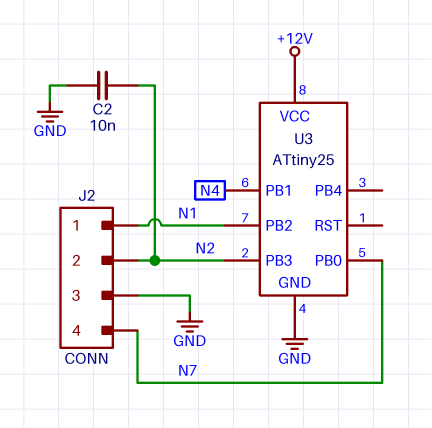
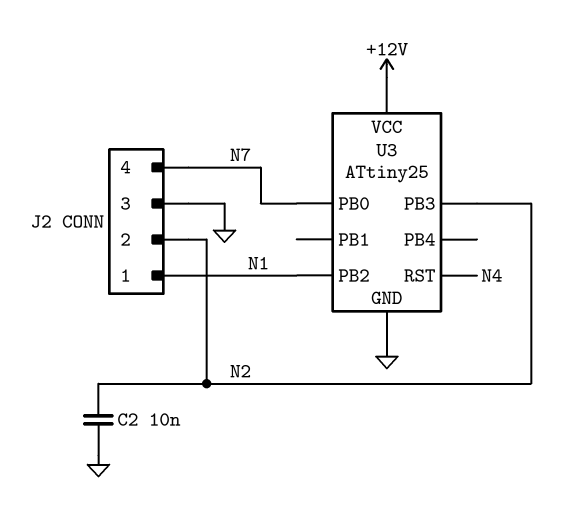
U3 pin PB1: N4 -> none
U3 pin RST: none -> N4

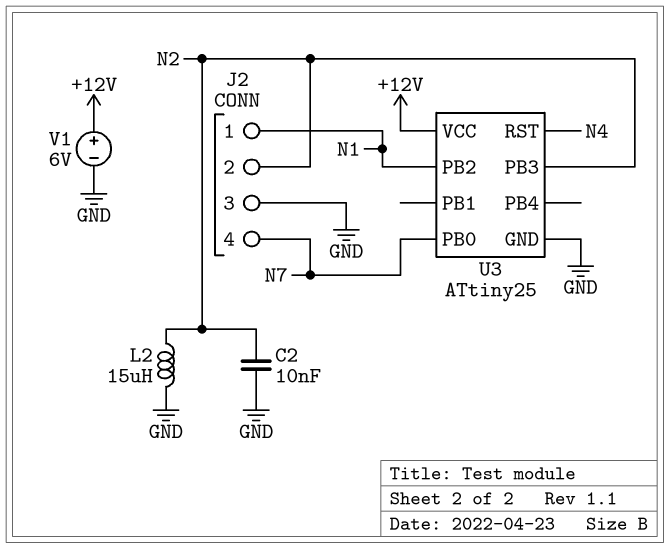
L2: none -> 15uH (GND, N2)
V1: none -> 6V (plus +12V, minus GND)

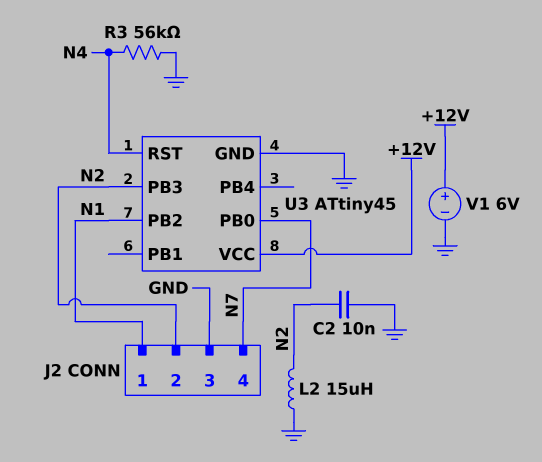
R3: none -> 56k (GND, N4)
U3: ATtiny25 -> ATtiny45

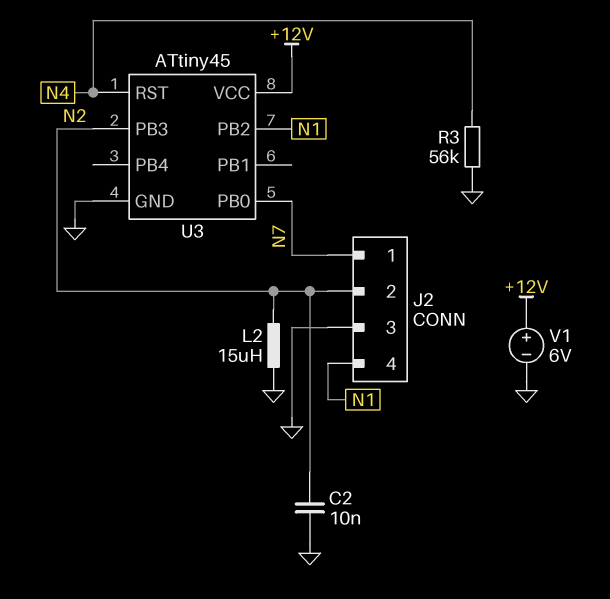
J2 pin 1: N1 -> N7
J2 pin 4: N7 -> N1

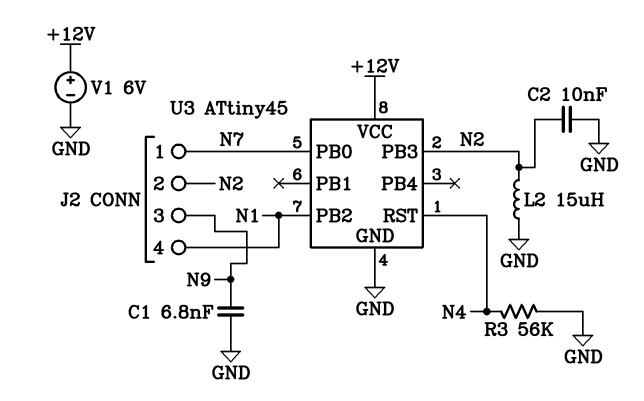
C1: none -> 6.8nF (GND, N9)
J2 pin 3: GND -> N9

